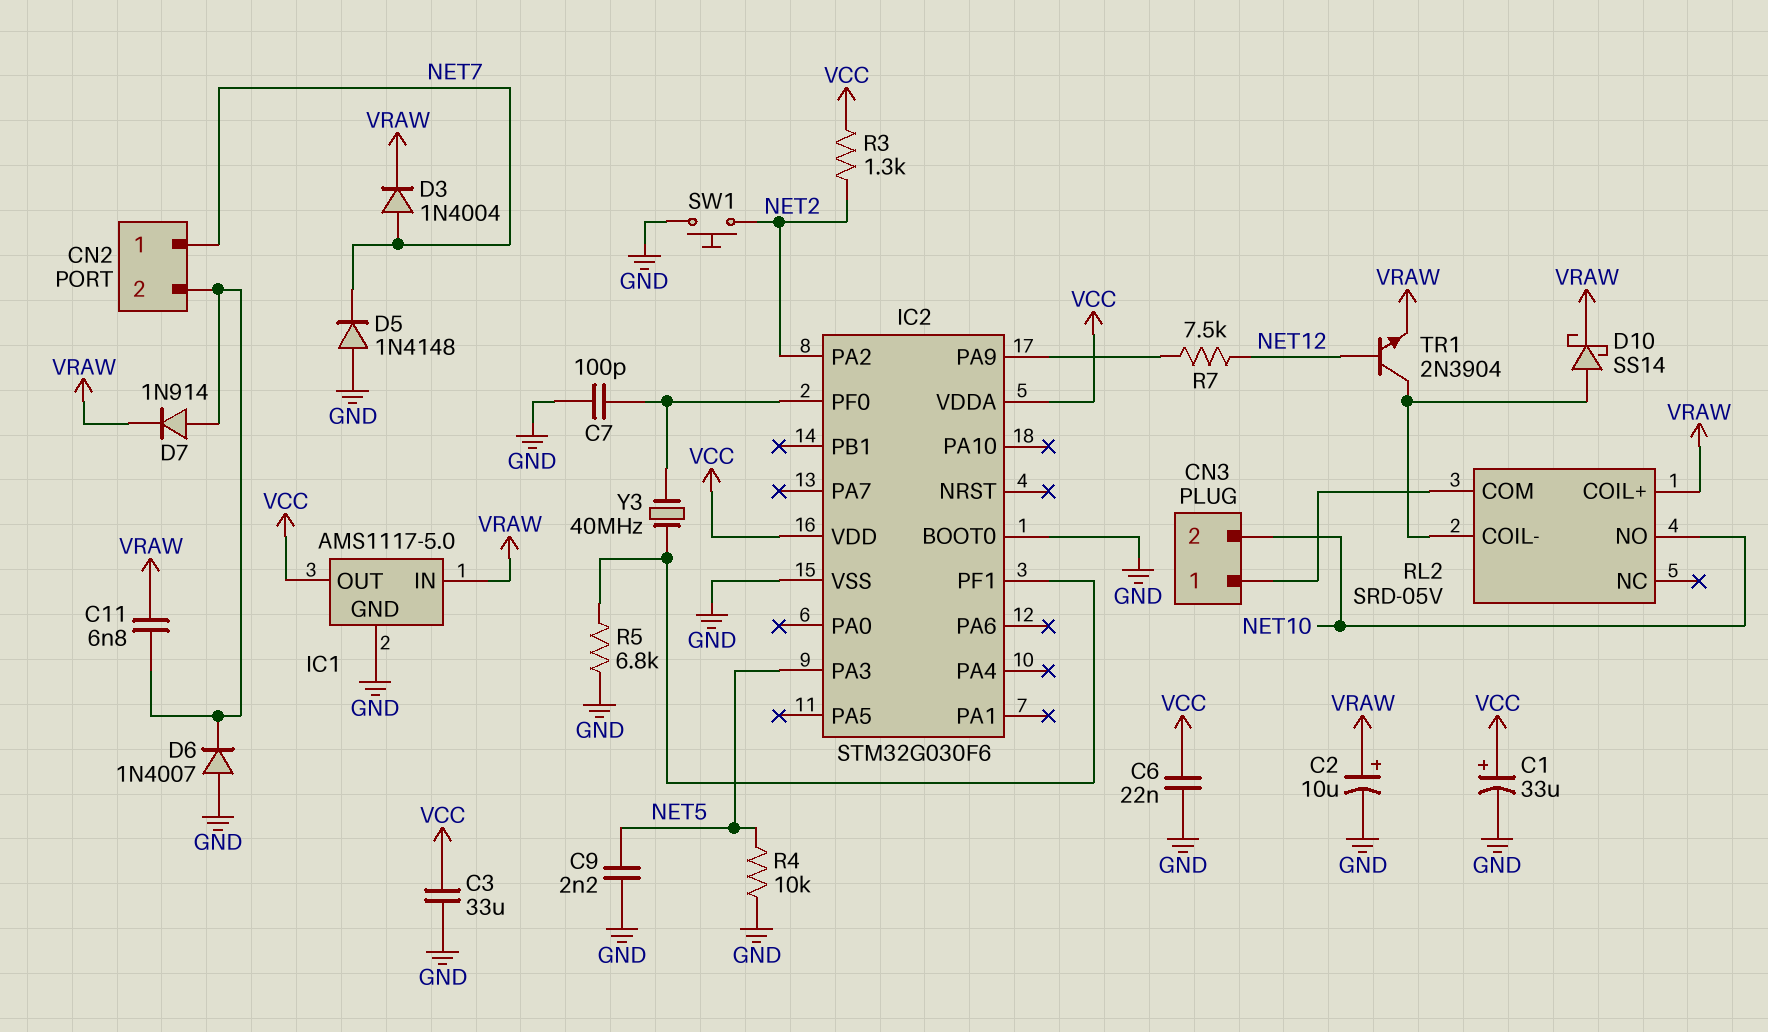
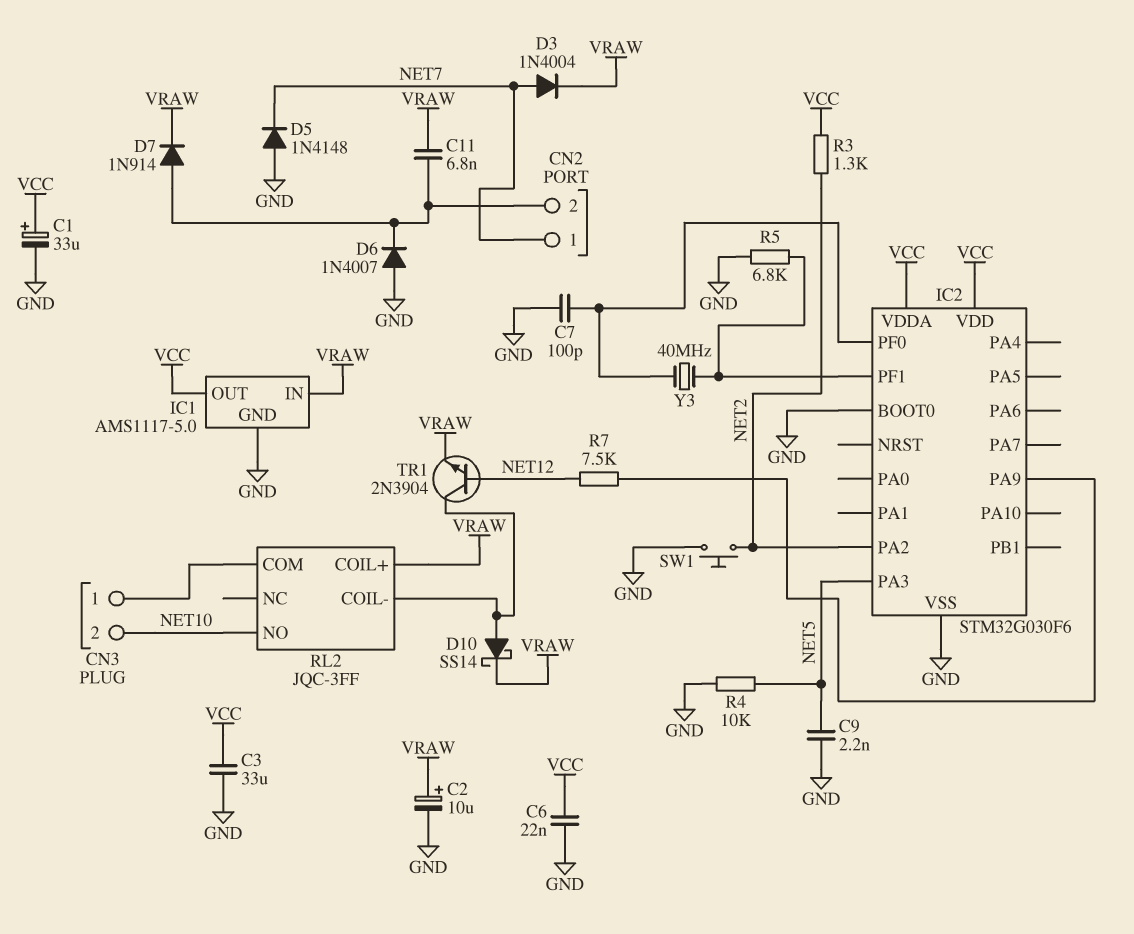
RL2: SRD-05V -> JQC-3FF

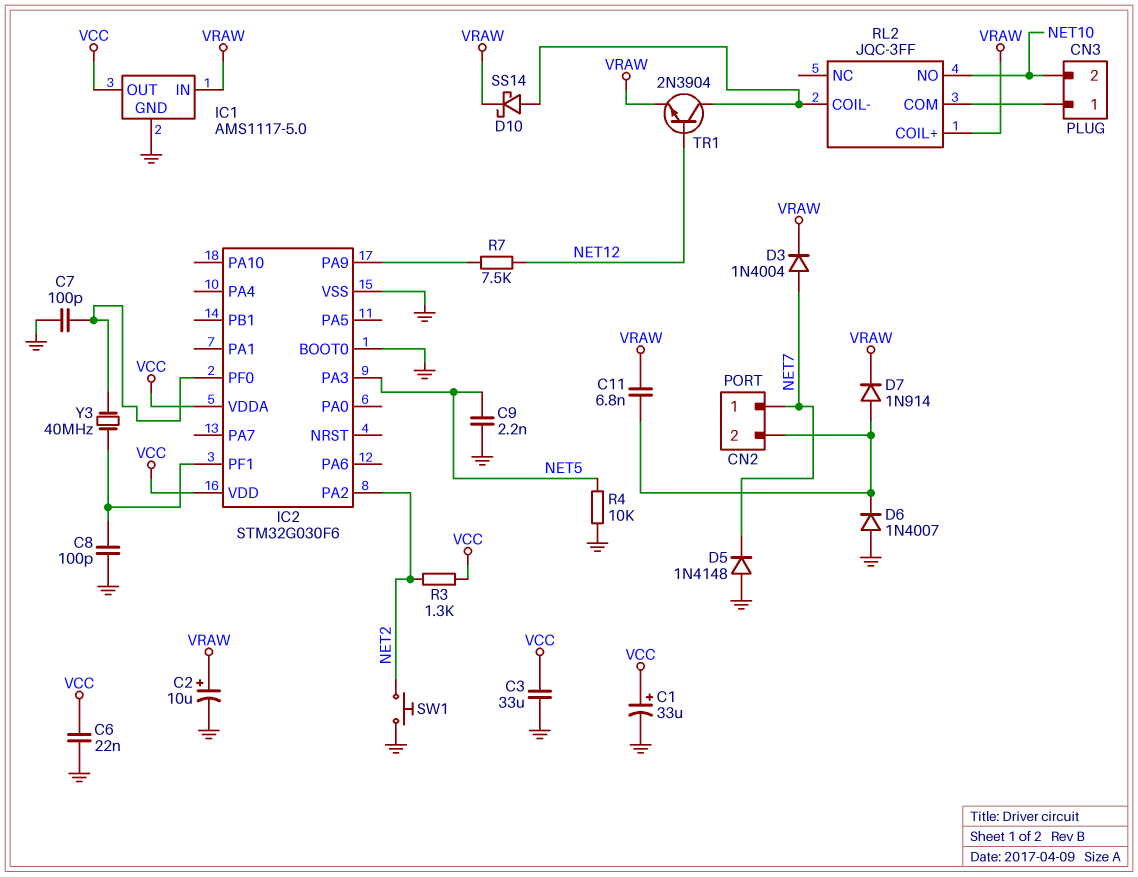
C8: none -> 100pF (GND, IC2/PF1)
R5: 6.8k (GND, IC2/PF1) -> none

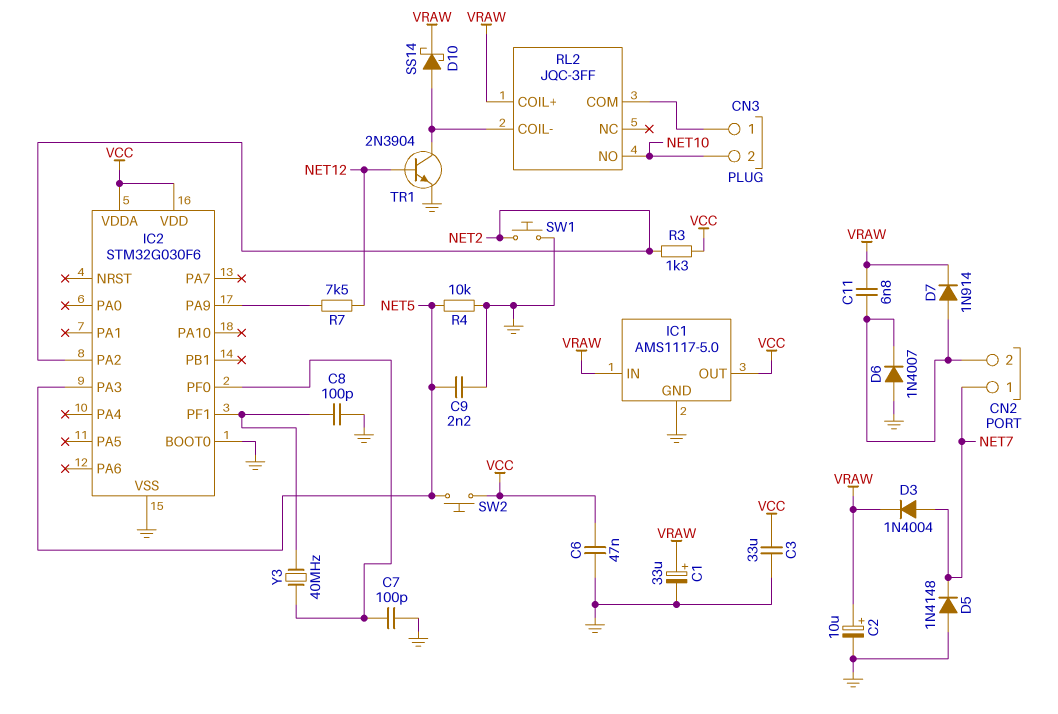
C1: 33uF (plus VCC, minus GND) -> 33uF (plus VRAW, minus GND)
C6: 22nF (GND, VCC) -> 47nF (GND, VCC)
SW2: none -> button (NET5, VCC)
TR1: NPN 2N3904 (B NET12, C RL2/COIL-, E VRAW) -> NPN 2N3904 (B NET12, C RL2/COIL-, E GND)

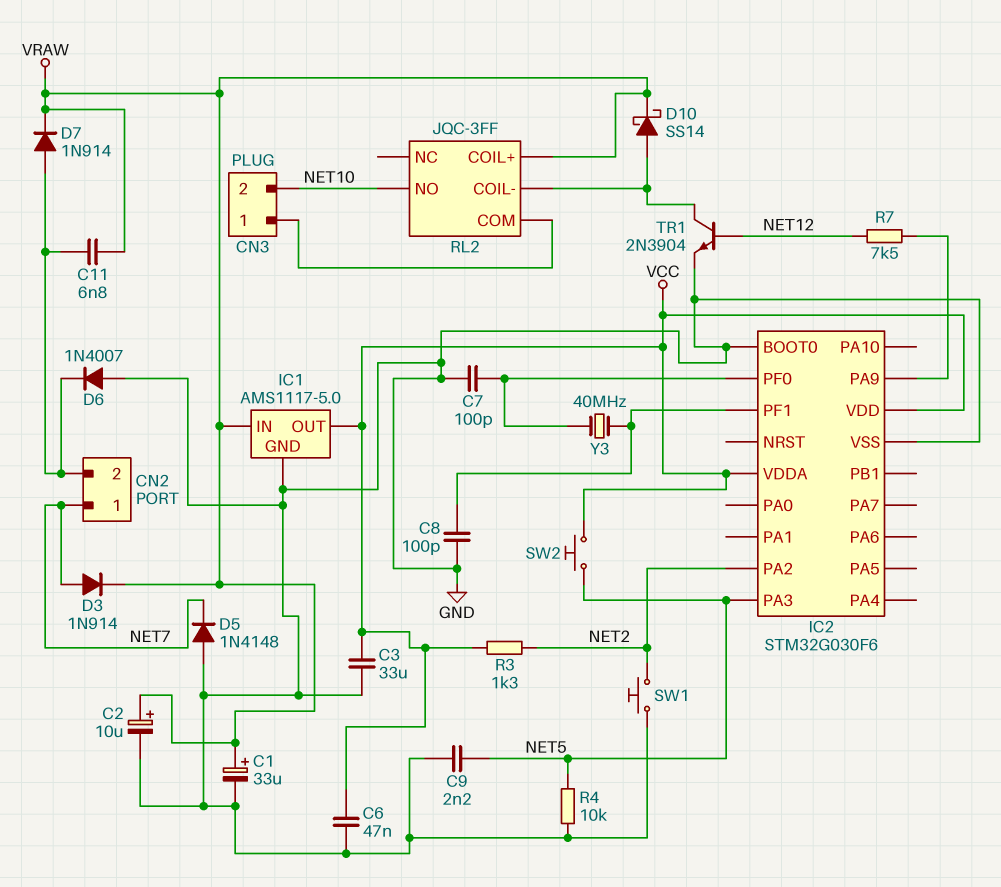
D3: diode 1N4004 (A NET7, K VRAW) -> diode 1N914 (A NET7, K VRAW)

